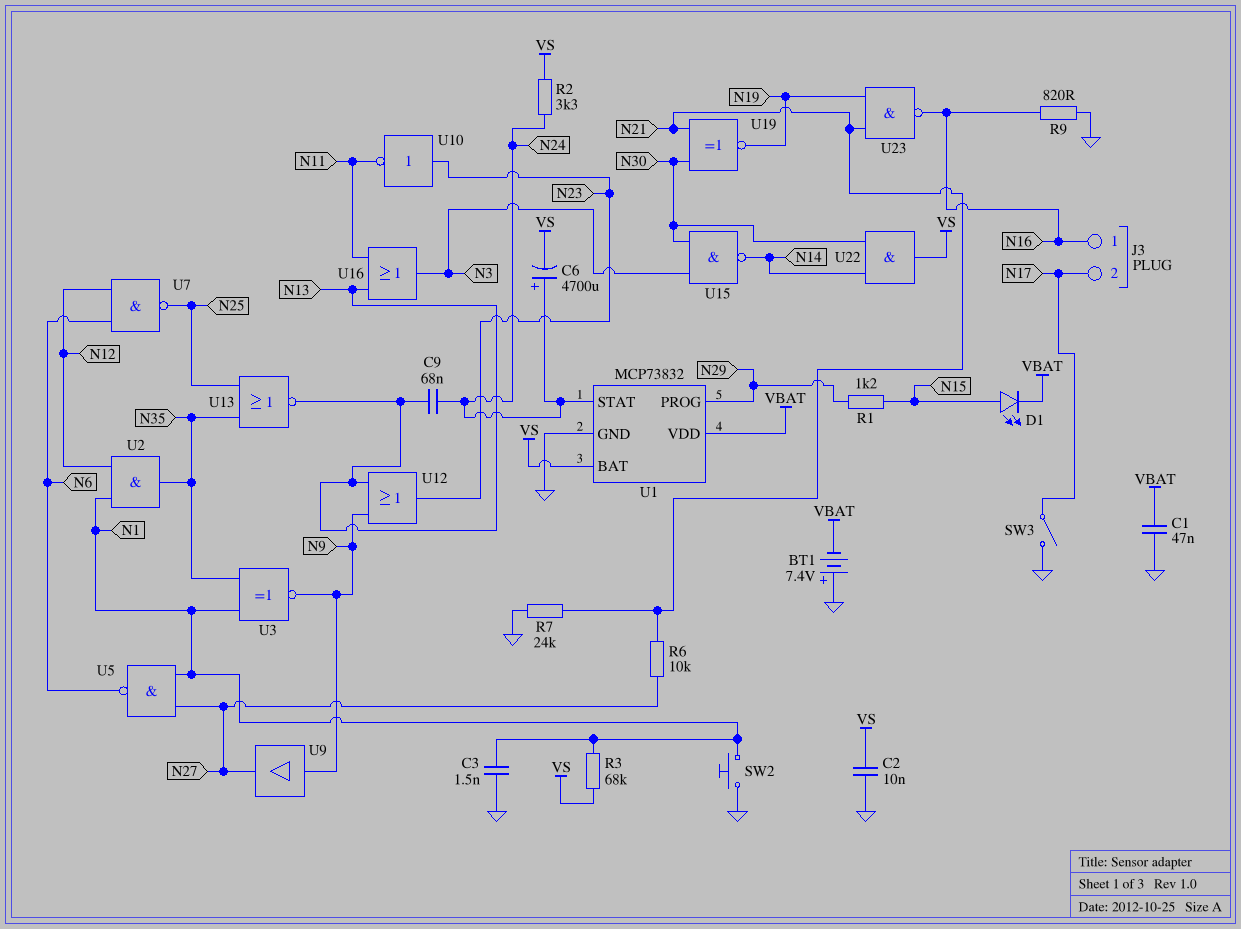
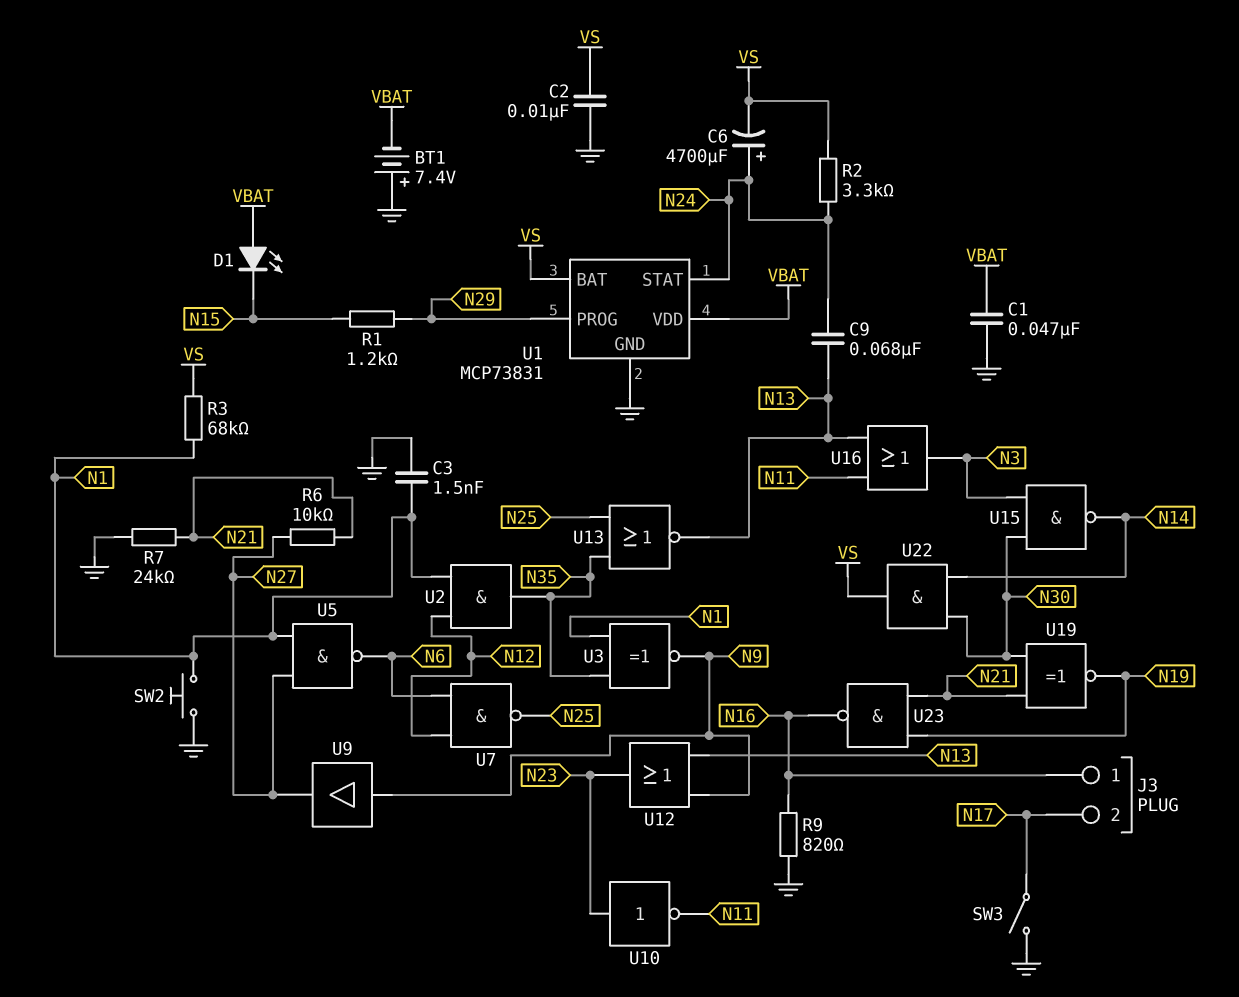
D1: LED (A N15, K VBAT) -> LED (A VBAT, K N15)
U1: MCP73832 -> MCP73831

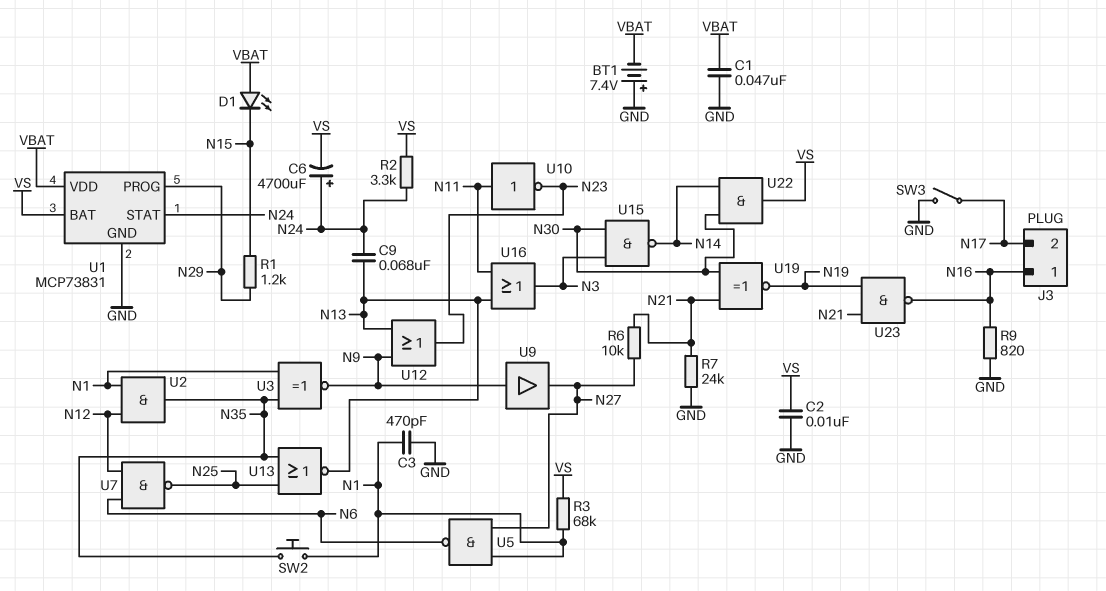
C3: 1.5nF (GND, N1) -> 470pF (GND, N1)
SW2: button (GND, N1) -> button (N1, N35)
U10: NOT (in N23, out N11) -> NOT (in N11, out N23)

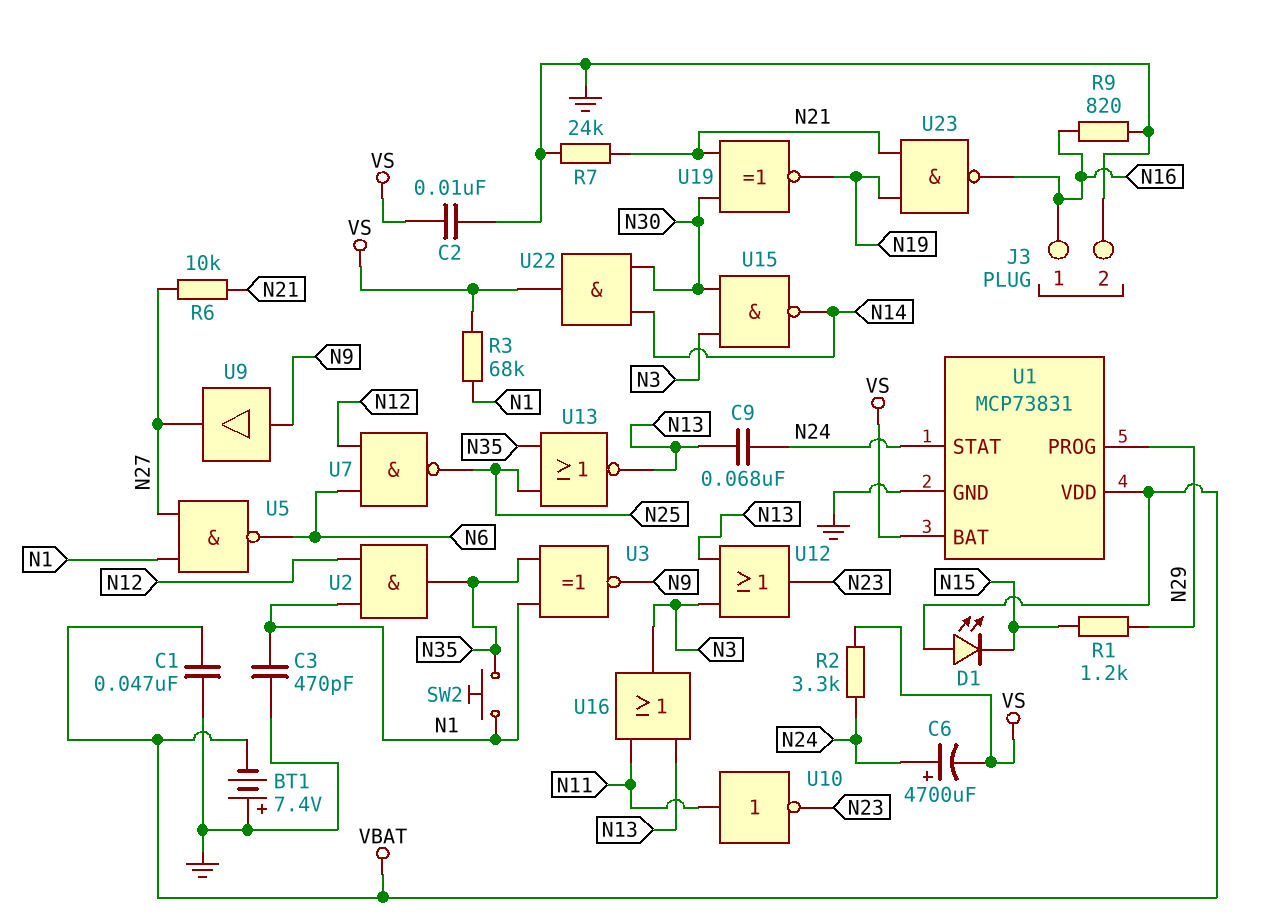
J3 pin 2: N17 -> GND
SW3: switch (GND, N17) -> none
U12: OR (in N9, in N13, out N23) -> OR (in N3, in N13, out N23)

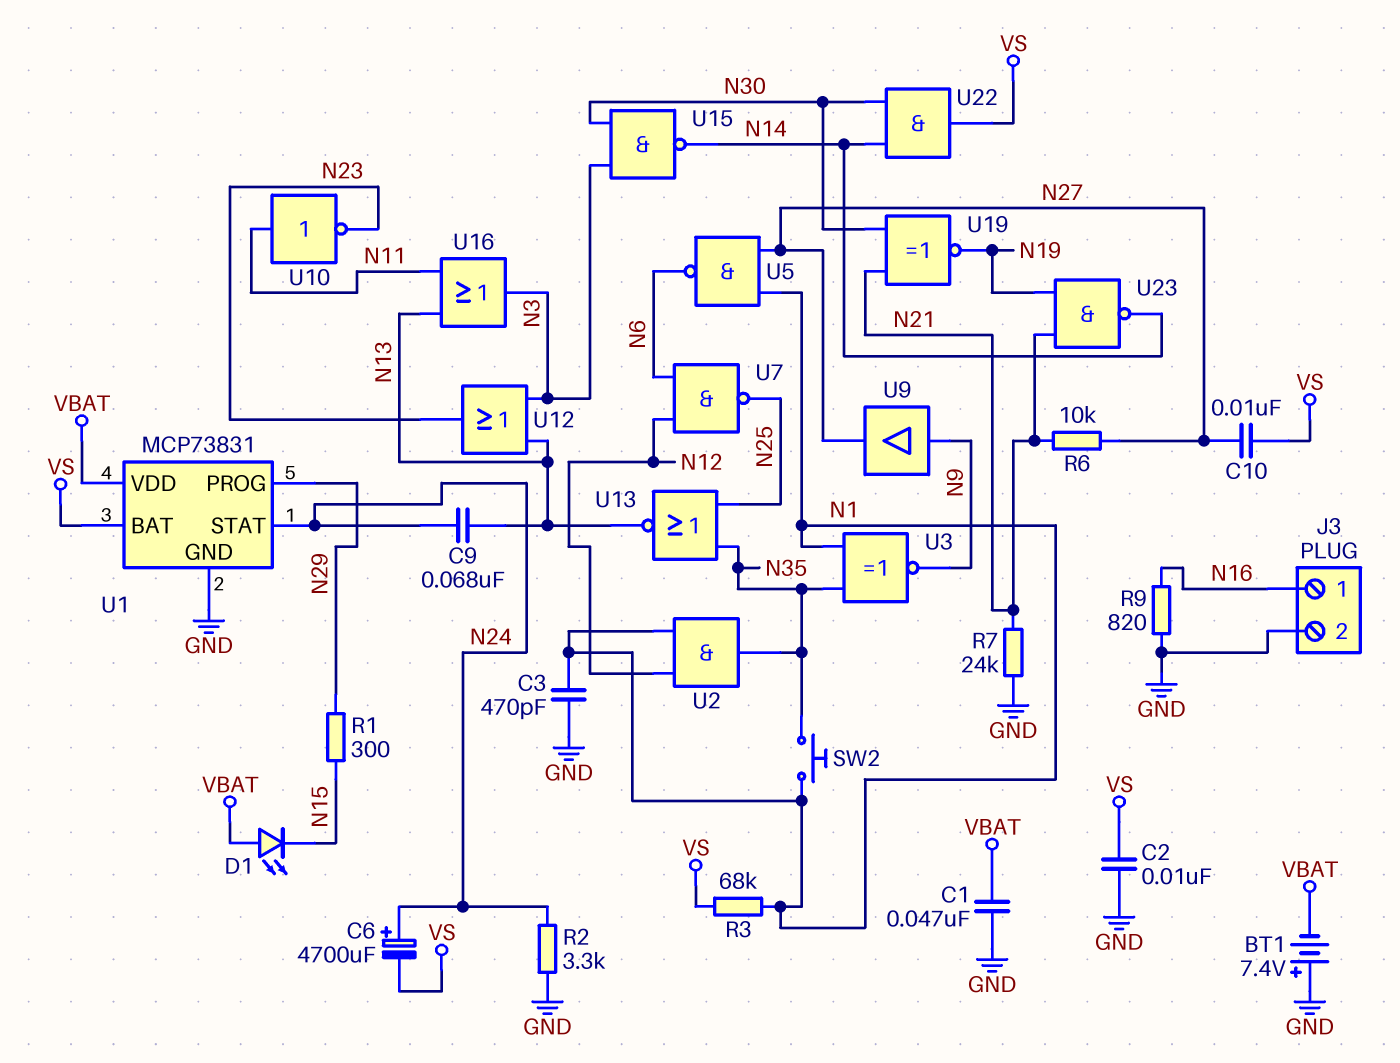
C10: none -> 10nF (N27, VS)
R1: 1.2k (N15, N29) -> 300 (N15, N29)
R2: 3.3k (N24, VS) -> 3.3k (GND, N24)
U23: NAND (in N19, in N21, out N16) -> NAND (in N19, in N21, out N14)

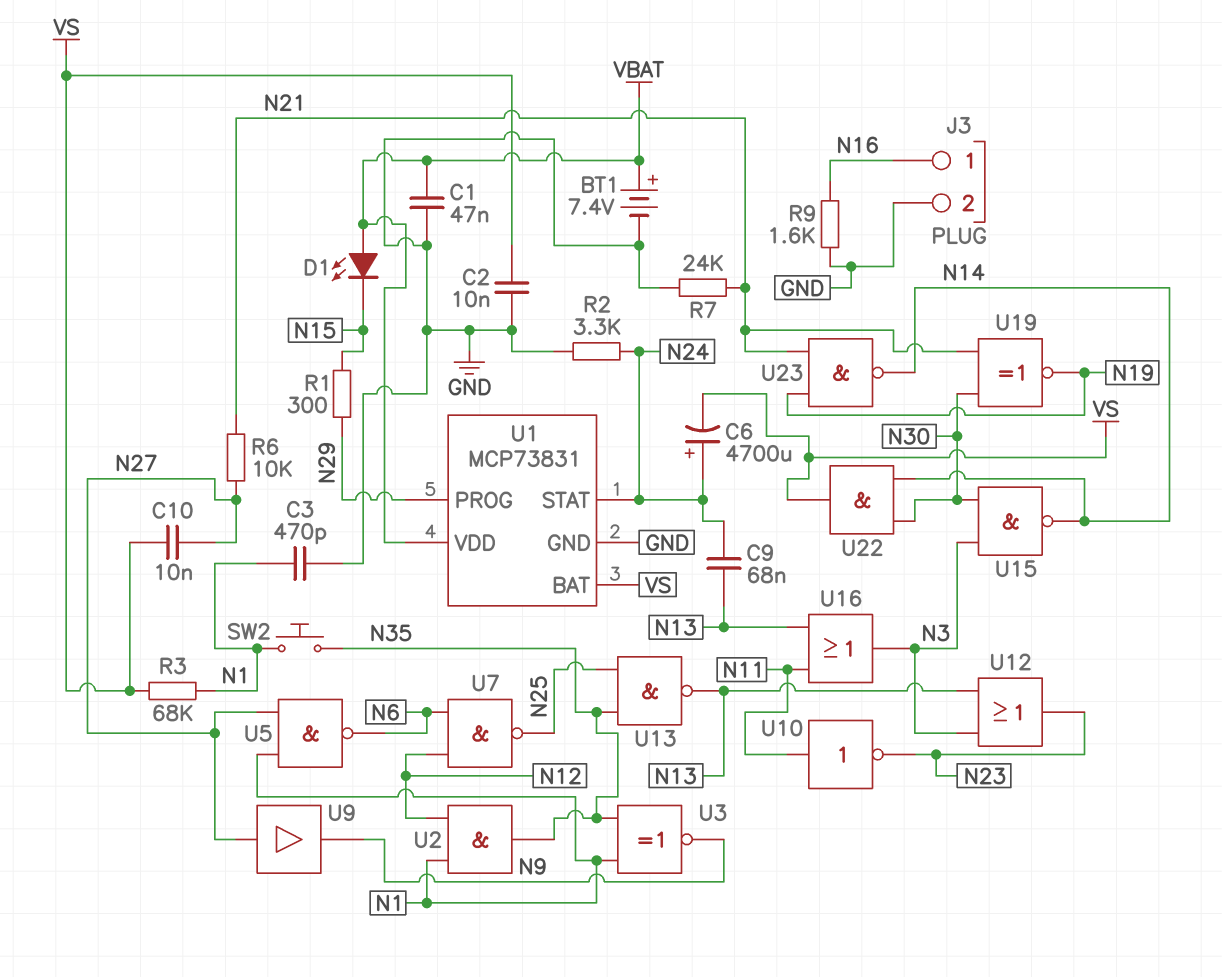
BT1: 7.4V (plus GND, minus VBAT) -> 7.4V (plus VBAT, minus GND)
R9: 820 (GND, N16) -> 1.6k (GND, N16)
U9: buffer (in N9, out N27) -> buffer (in N27, out N9)
U13: NOR (in N25, in N35, out N13) -> NAND (in N25, in N35, out N13)

